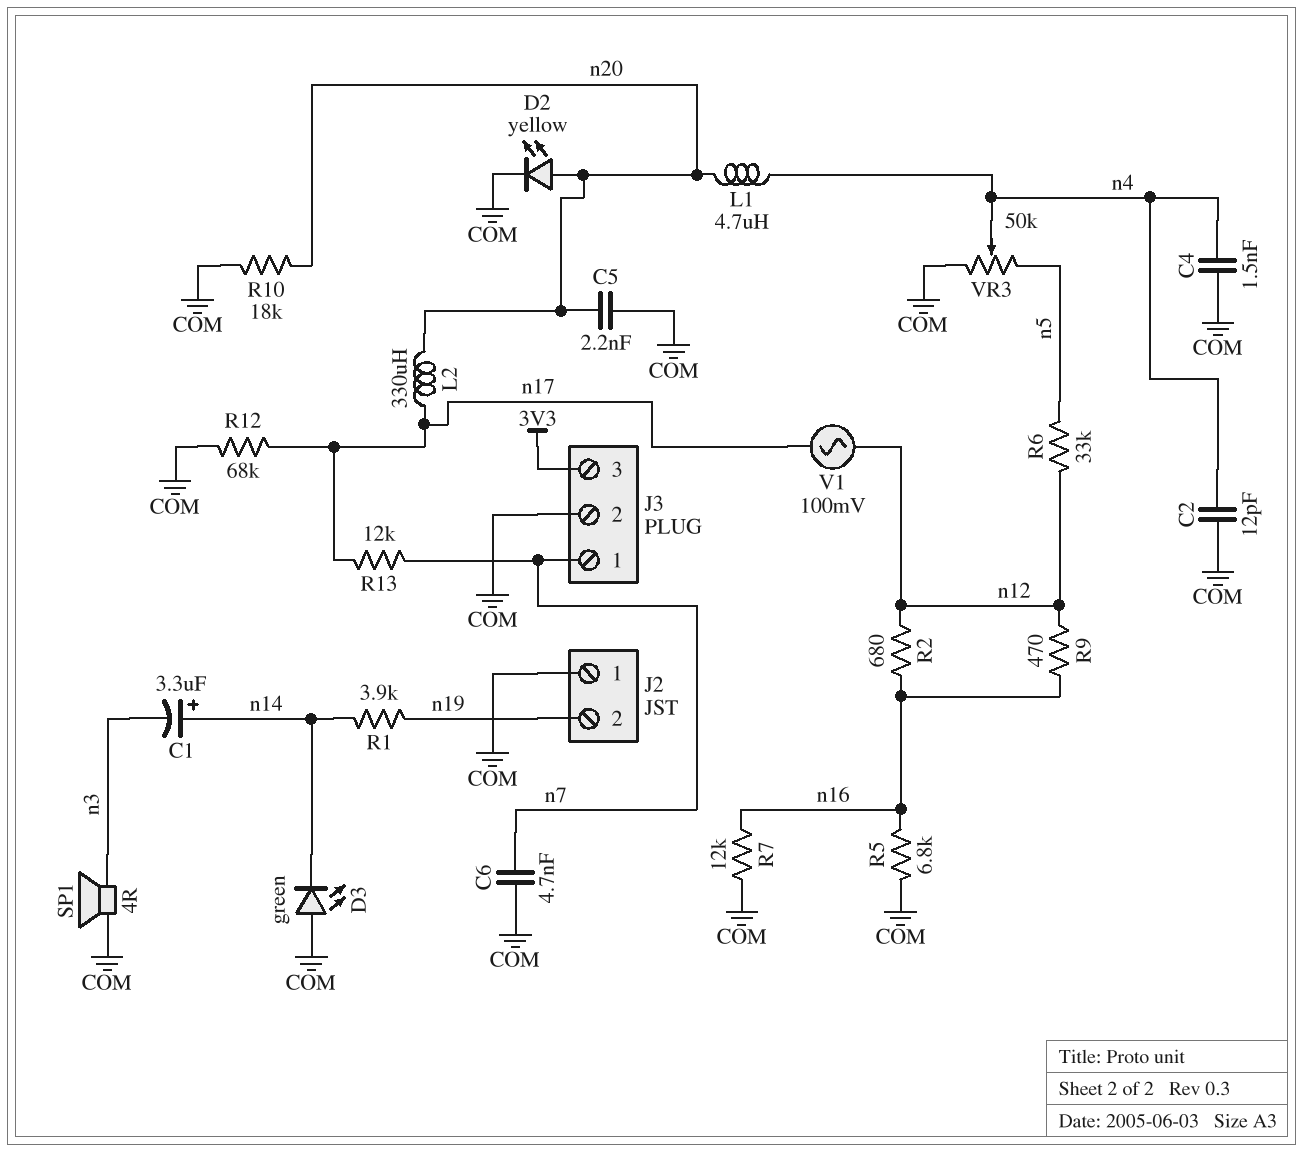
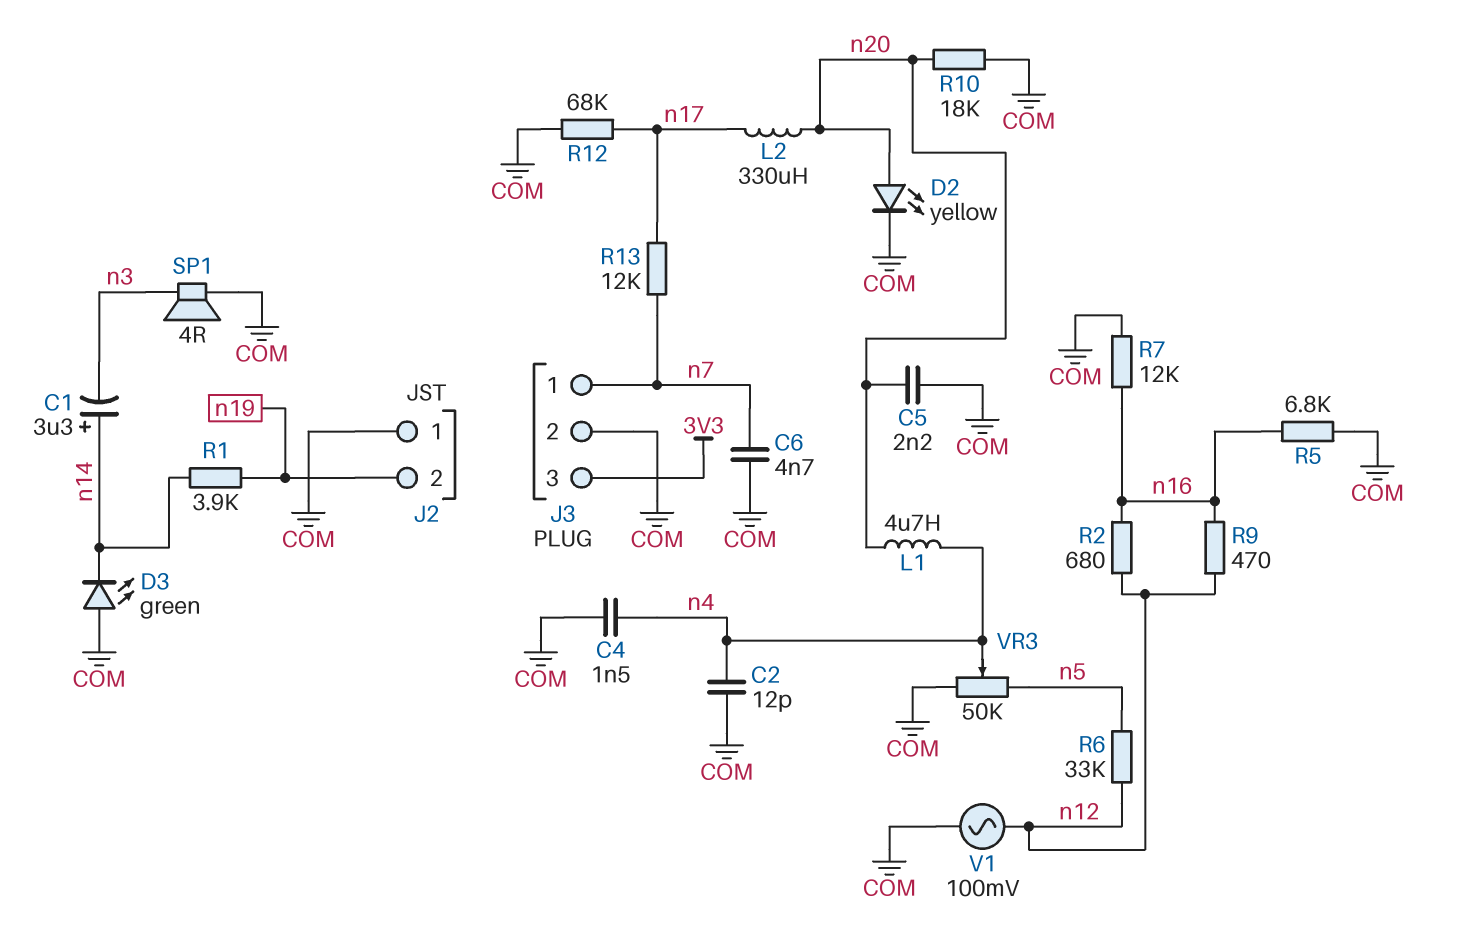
V1: AC 100mV (n12, n17) -> AC 100mV (COM, n12)

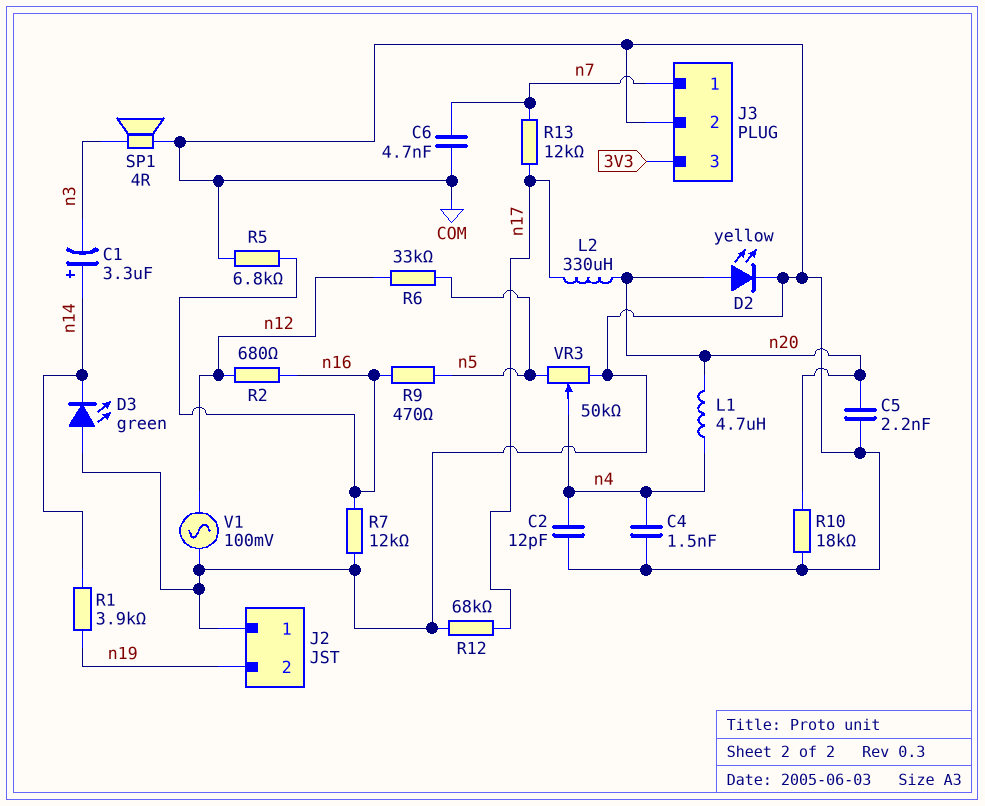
R9: 470 (n12, n16) -> 470 (n5, n16)

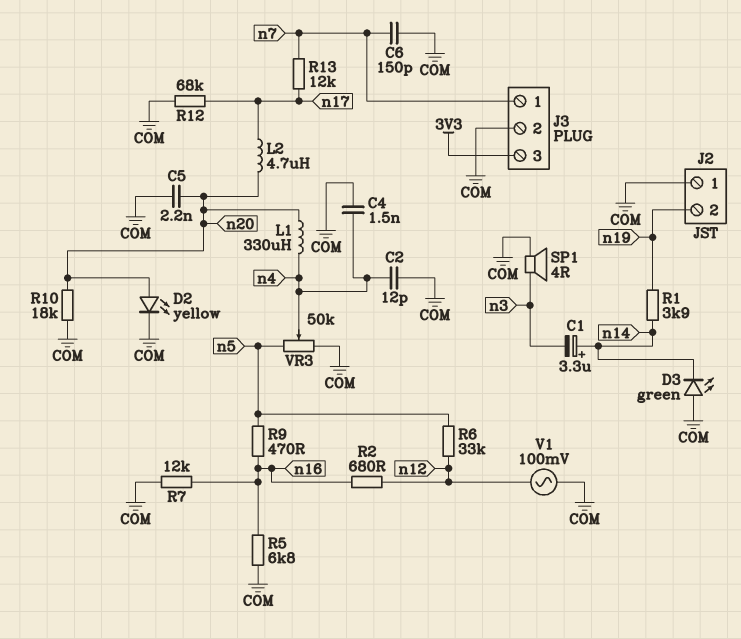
C6: 4.7nF (COM, n7) -> 150pF (COM, n7)
L1: 4.7uH (n4, n20) -> 330uH (n4, n20)
L2: 330uH (n17, n20) -> 4.7uH (n17, n20)

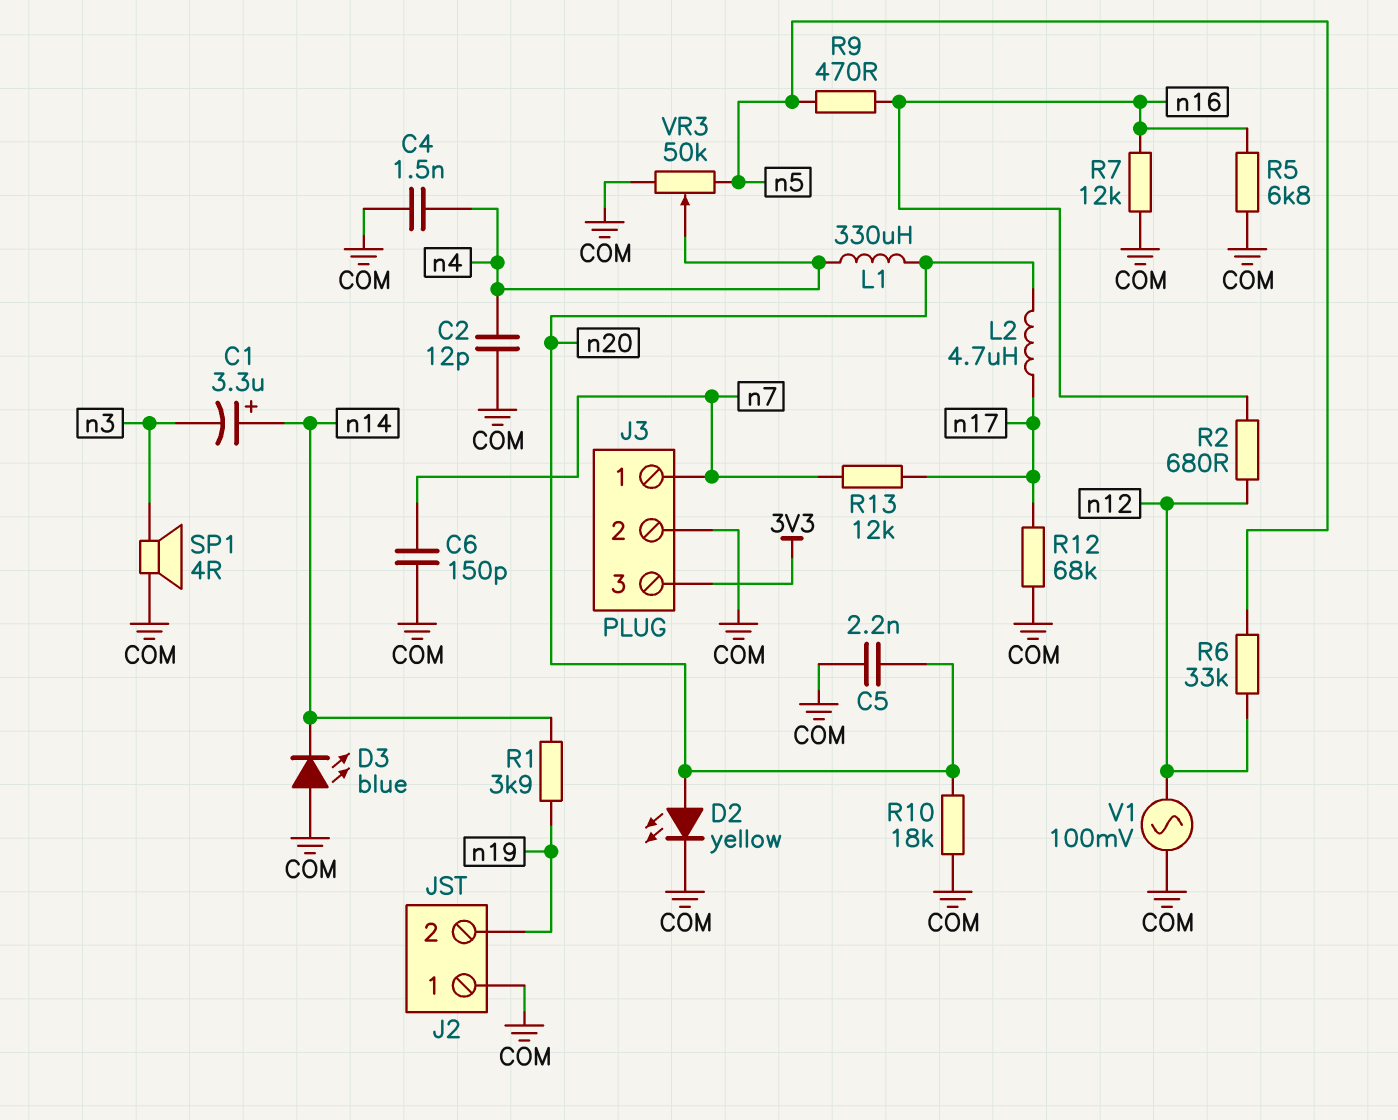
D3: LED green (A COM, K n14) -> LED blue (A COM, K n14)

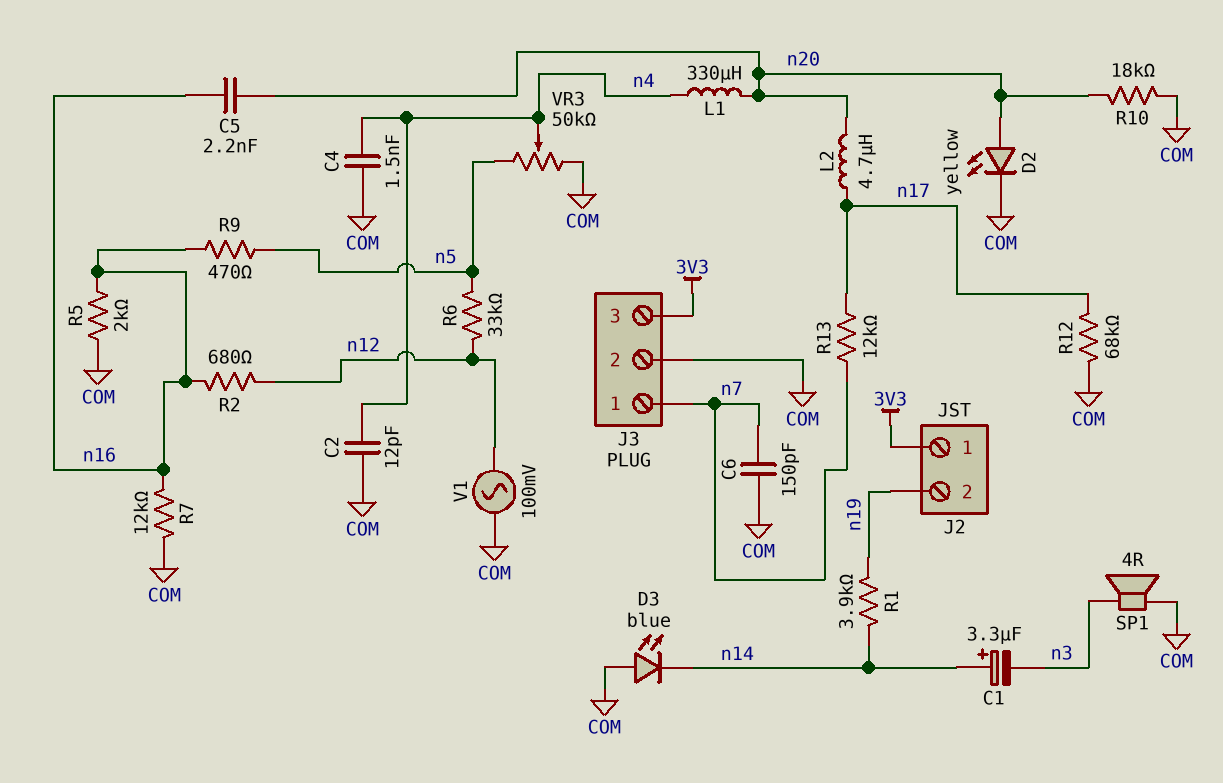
C5: 2.2nF (COM, n20) -> 2.2nF (n16, n20)
J2 pin 1: COM -> 3V3
R5: 6.8k (COM, n16) -> 2k (COM, n16)

